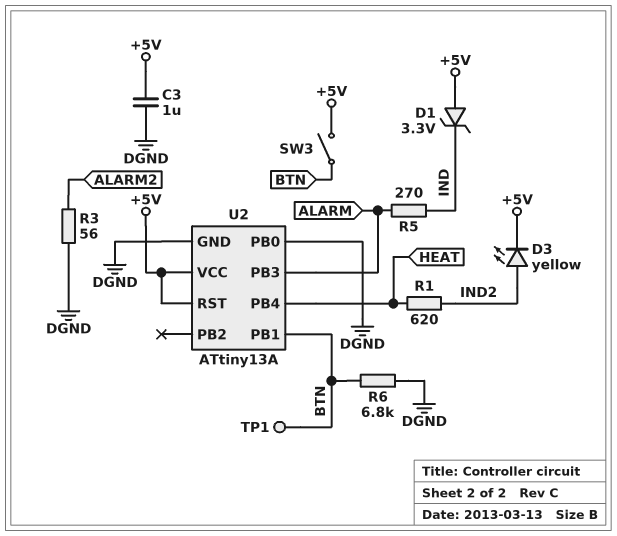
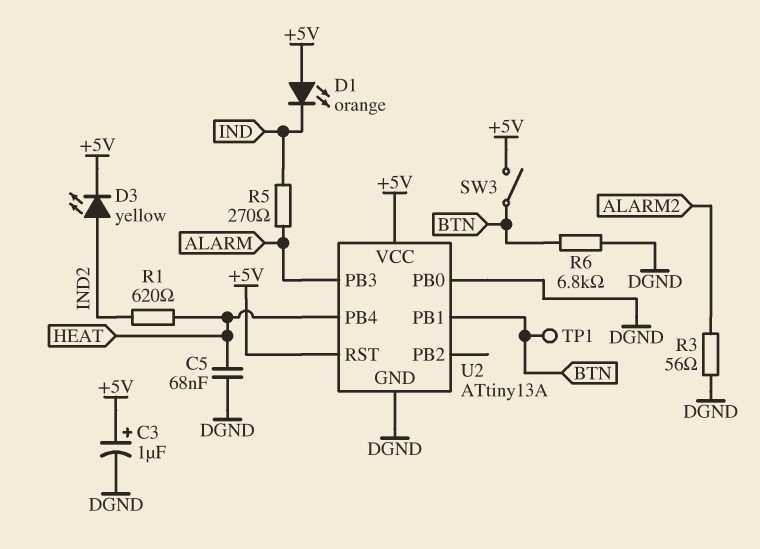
C3: 1uF (+5V, DGND) -> 1uF (plus +5V, minus DGND)
C5: none -> 68nF (DGND, HEAT)
D1: zener 3.3V (A +5V, K IND) -> LED orange (A +5V, K IND)

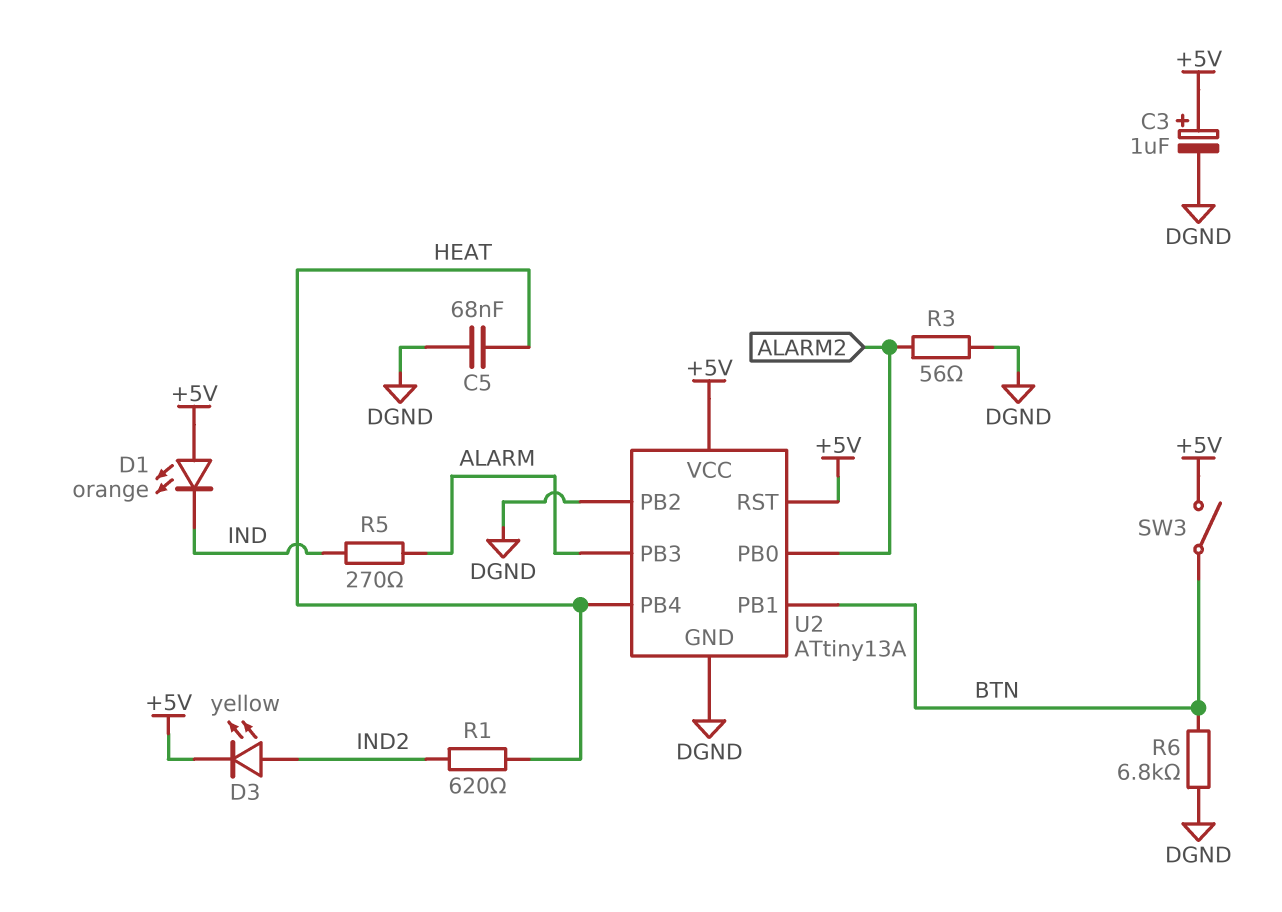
TP1: test point (BTN) -> none
U2 pin PB0: DGND -> ALARM2
U2 pin PB2: none -> DGND

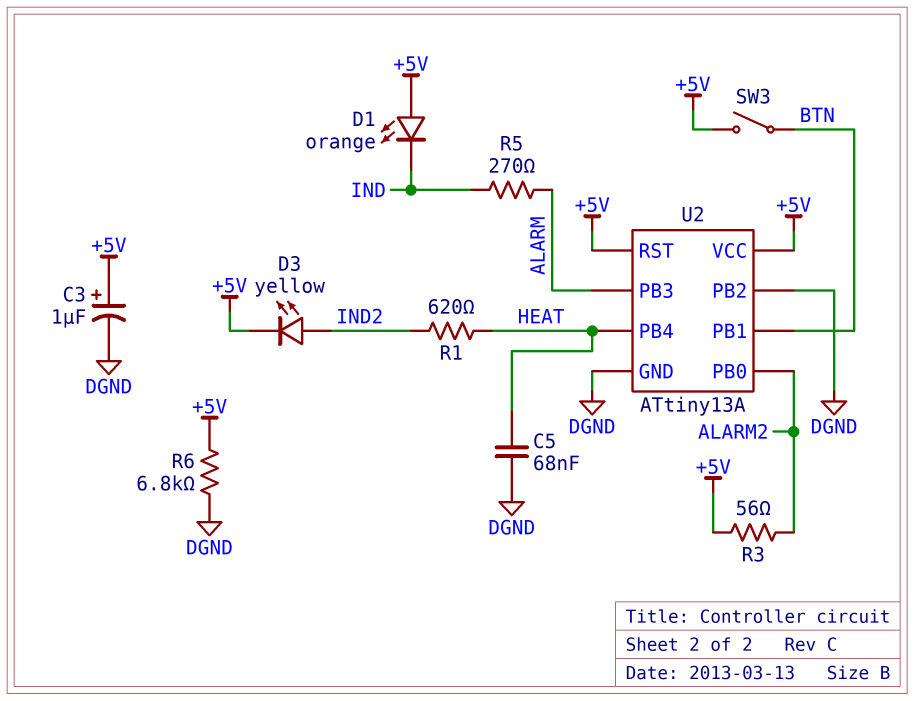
R3: 56 (ALARM2, DGND) -> 56 (+5V, ALARM2)
R6: 6.8k (BTN, DGND) -> 6.8k (+5V, DGND)

